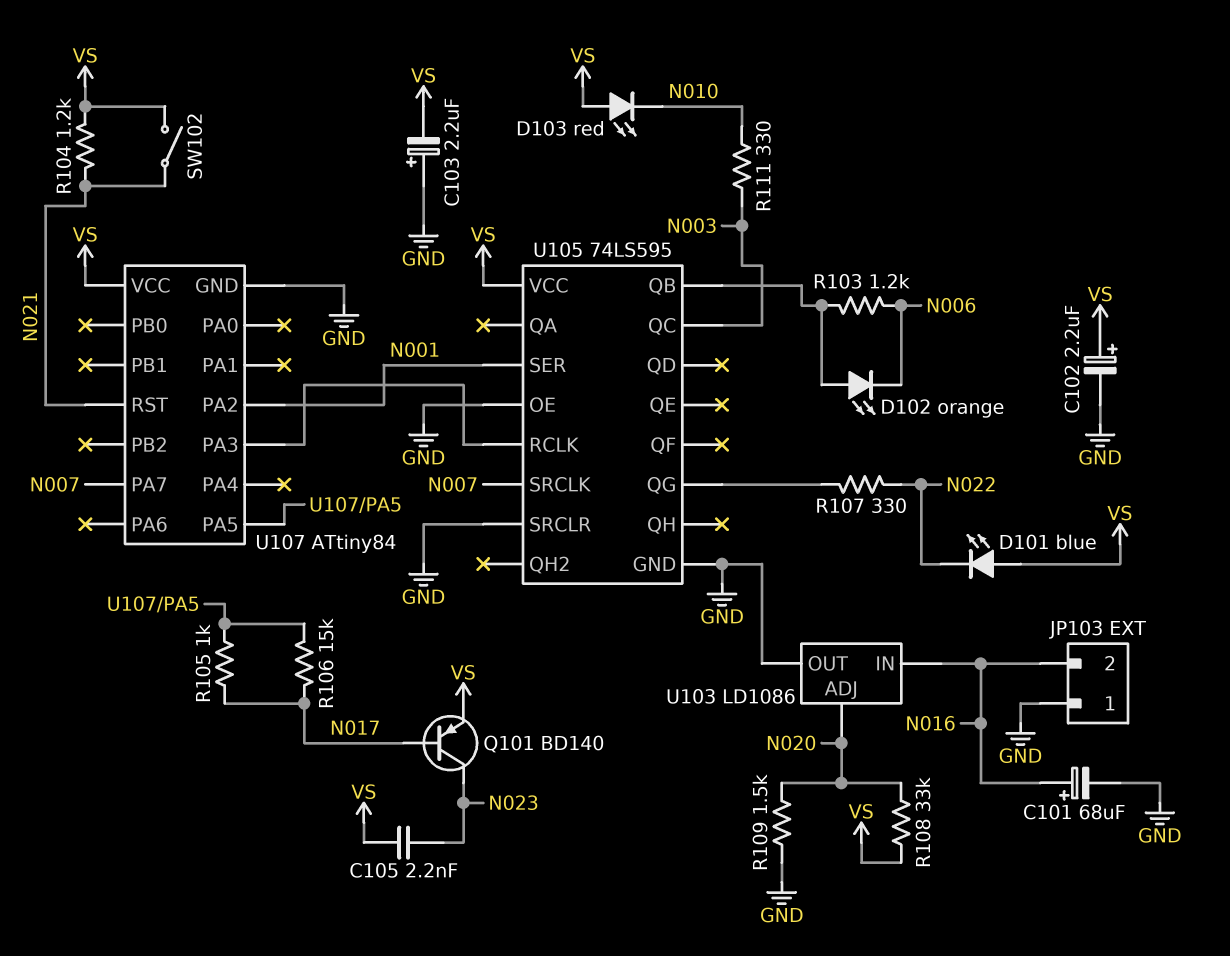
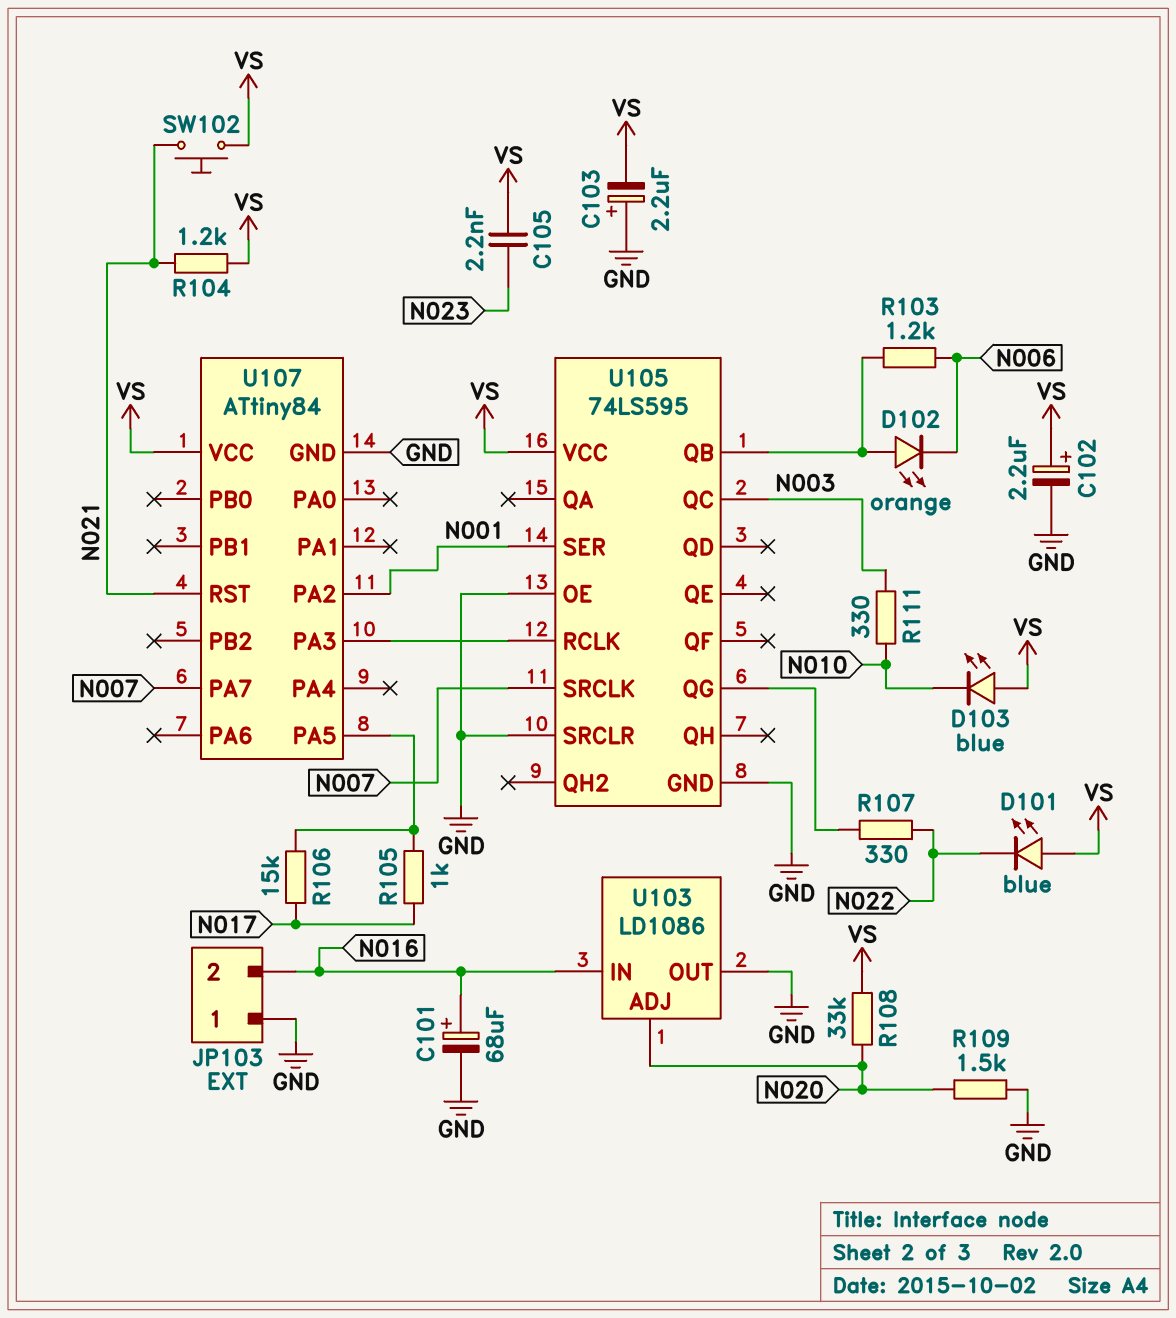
D103: LED red (A VS, K N010) -> LED blue (A VS, K N010)
Q101: PNP BD140 (B N017, C N023, E VS) -> none
SW102: switch (N021, VS) -> button (N021, VS)

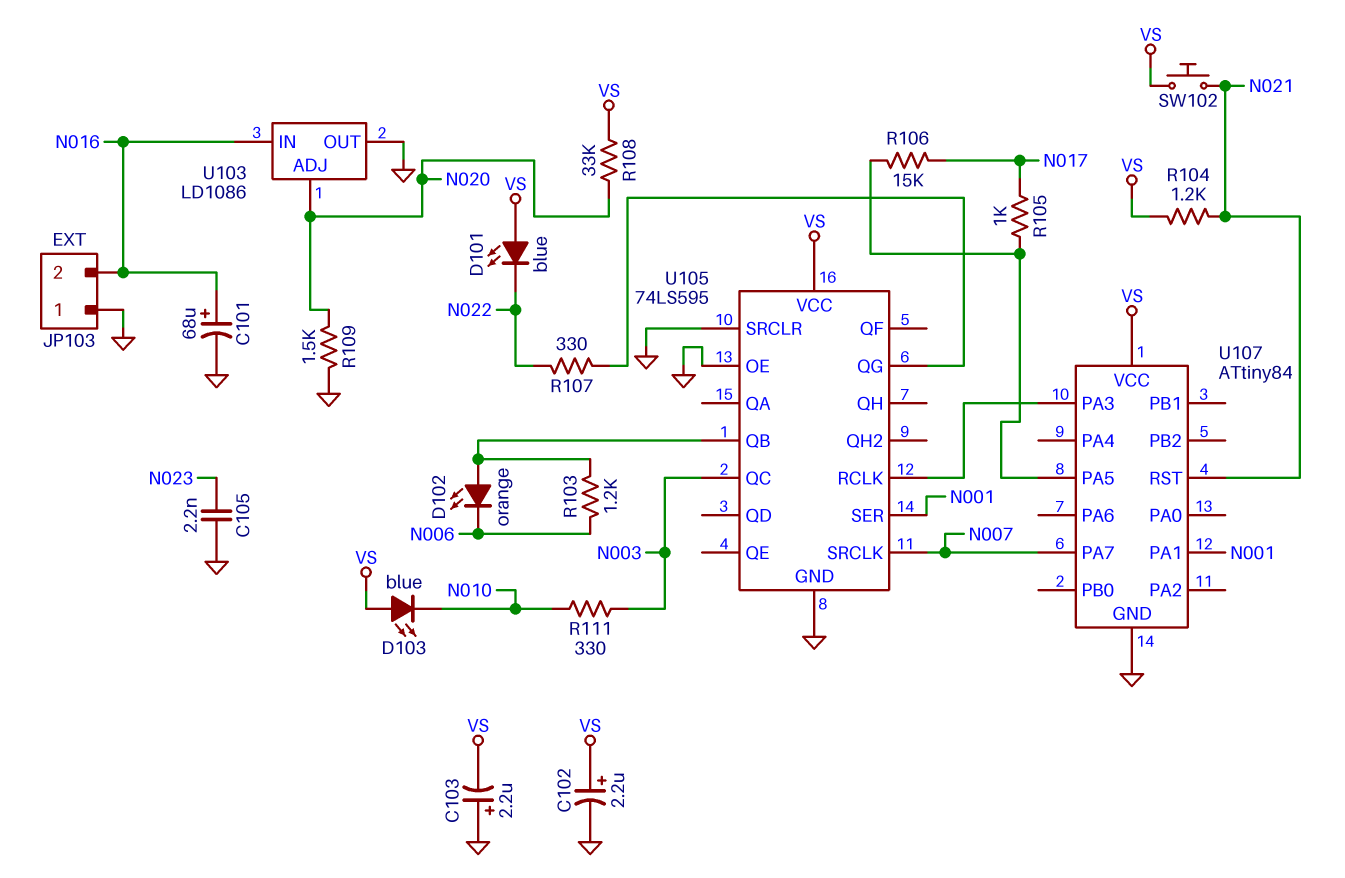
C105: 2.2nF (N023, VS) -> 2.2nF (GND, N023)
U107 pin PA1: none -> N001
U107 pin PA2: N001 -> none

